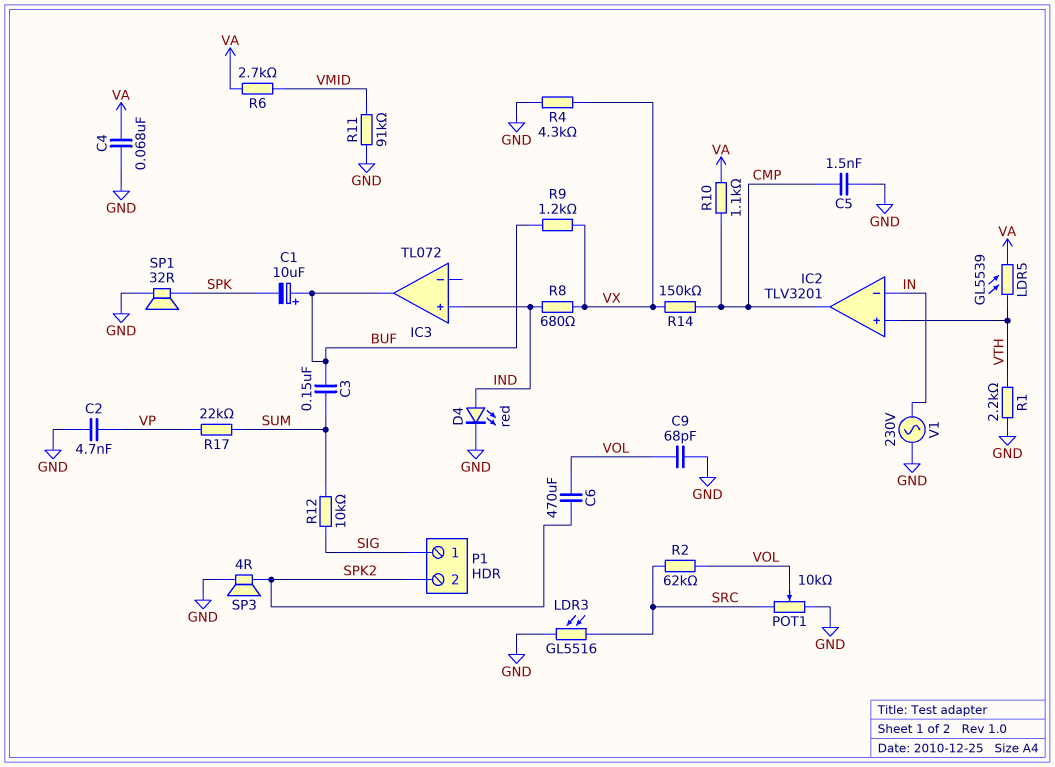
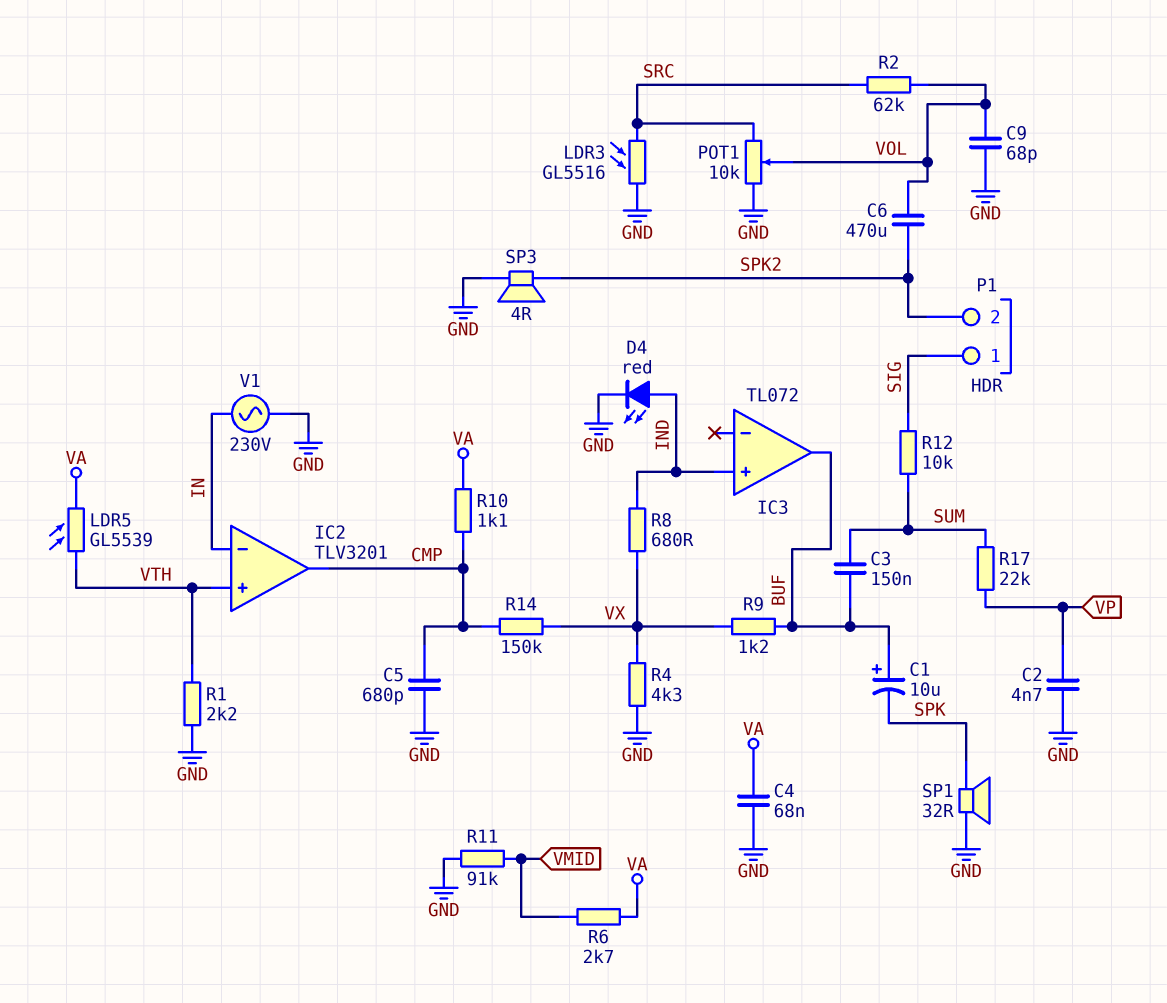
C5: 1.5nF (CMP, GND) -> 680pF (CMP, GND)

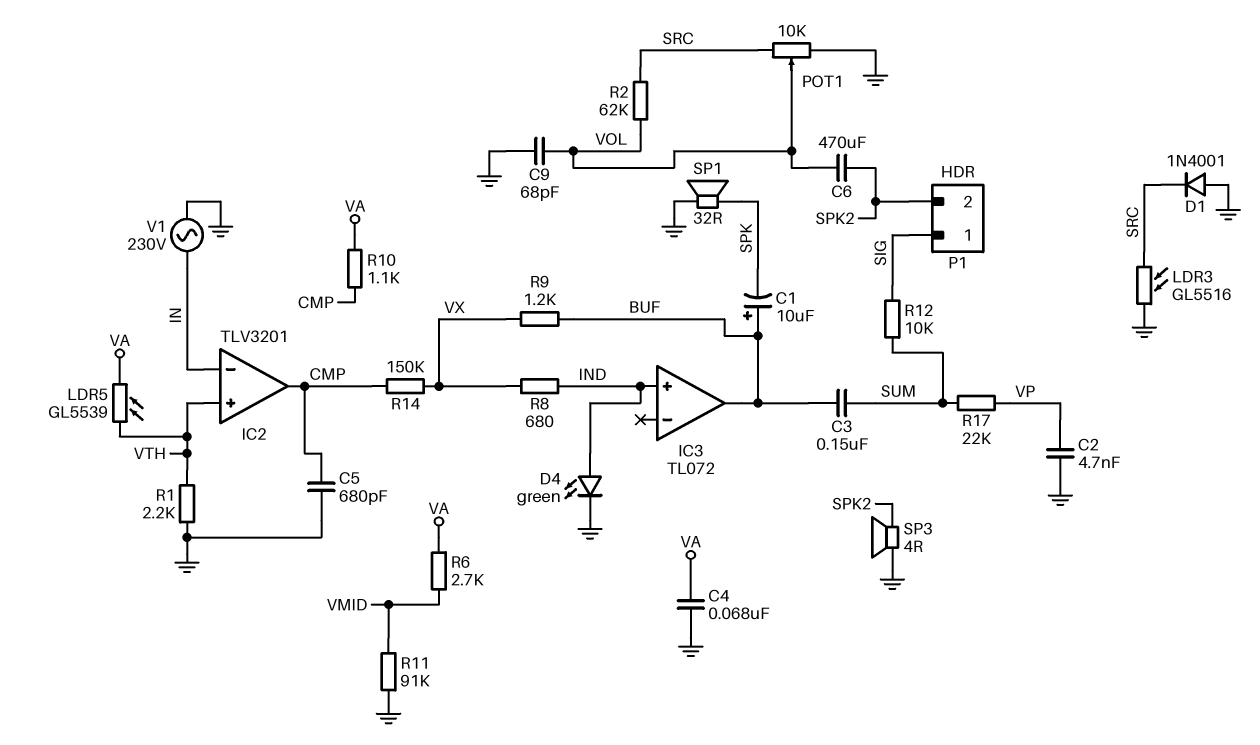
D1: none -> diode 1N4001 (A GND, K SRC)
D4: LED red (A IND, K GND) -> LED green (A IND, K GND)
R4: 4.3k (GND, VX) -> none

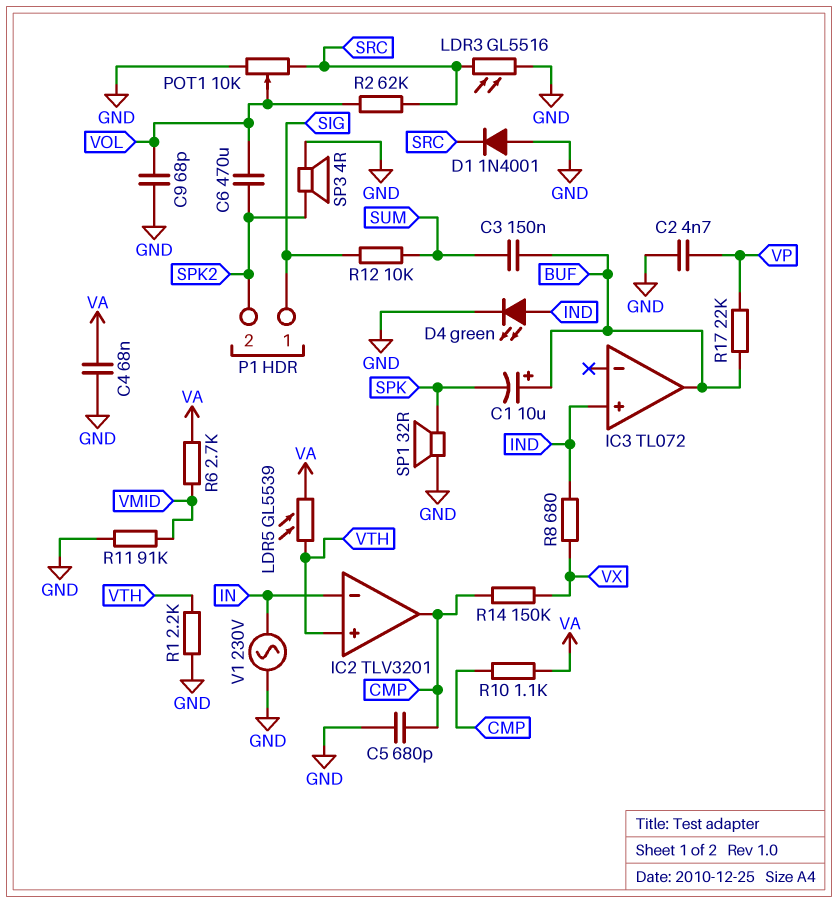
R9: 1.2k (BUF, VX) -> none
R17: 22k (SUM, VP) -> 22k (BUF, VP)

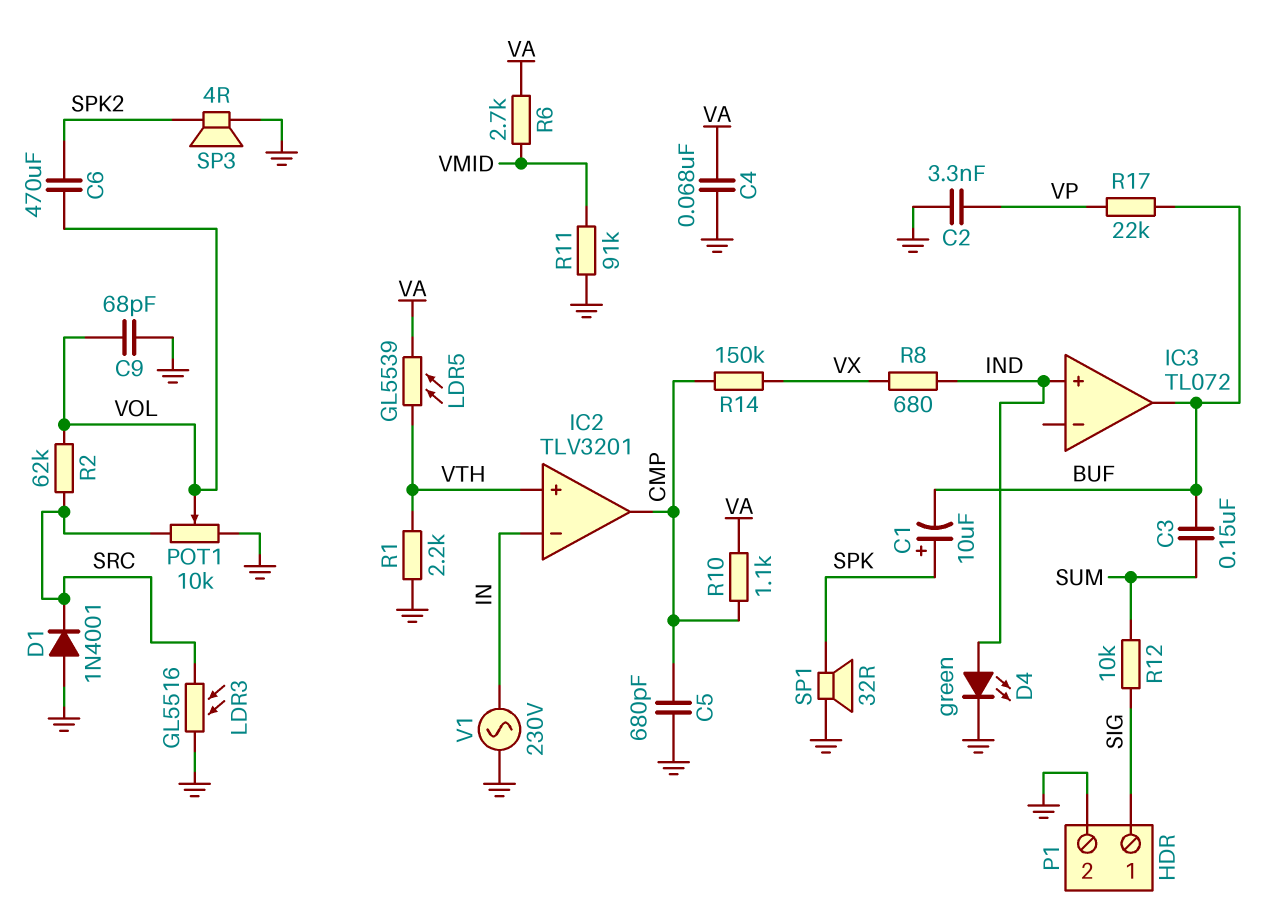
C1: 10uF (plus BUF, minus SPK) -> 10uF (plus SPK, minus BUF)
C2: 4.7nF (GND, VP) -> 3.3nF (GND, VP)
P1 pin 2: SPK2 -> GND

